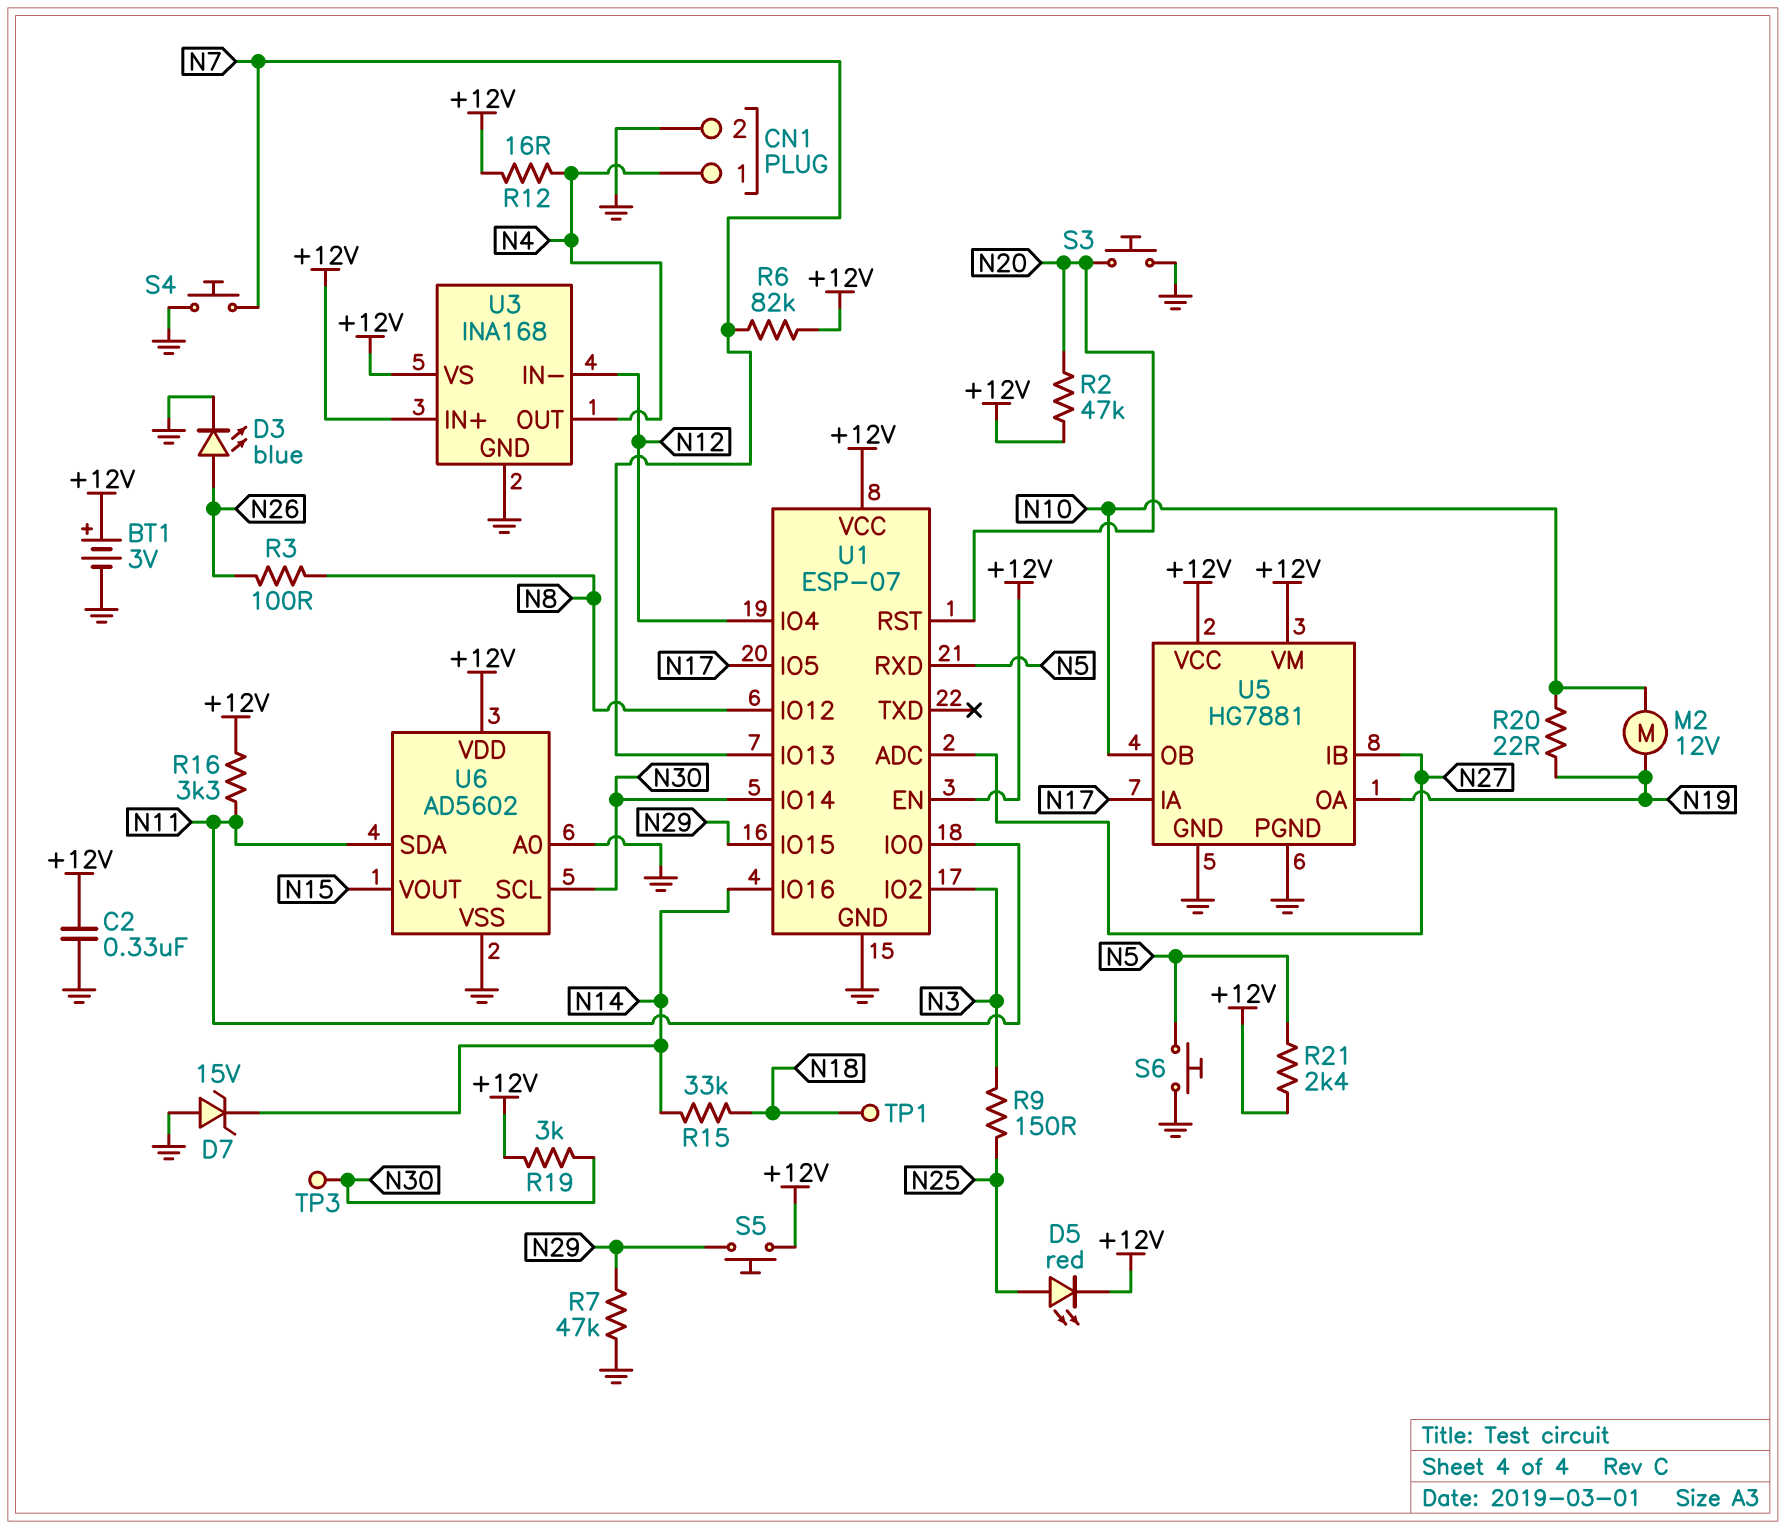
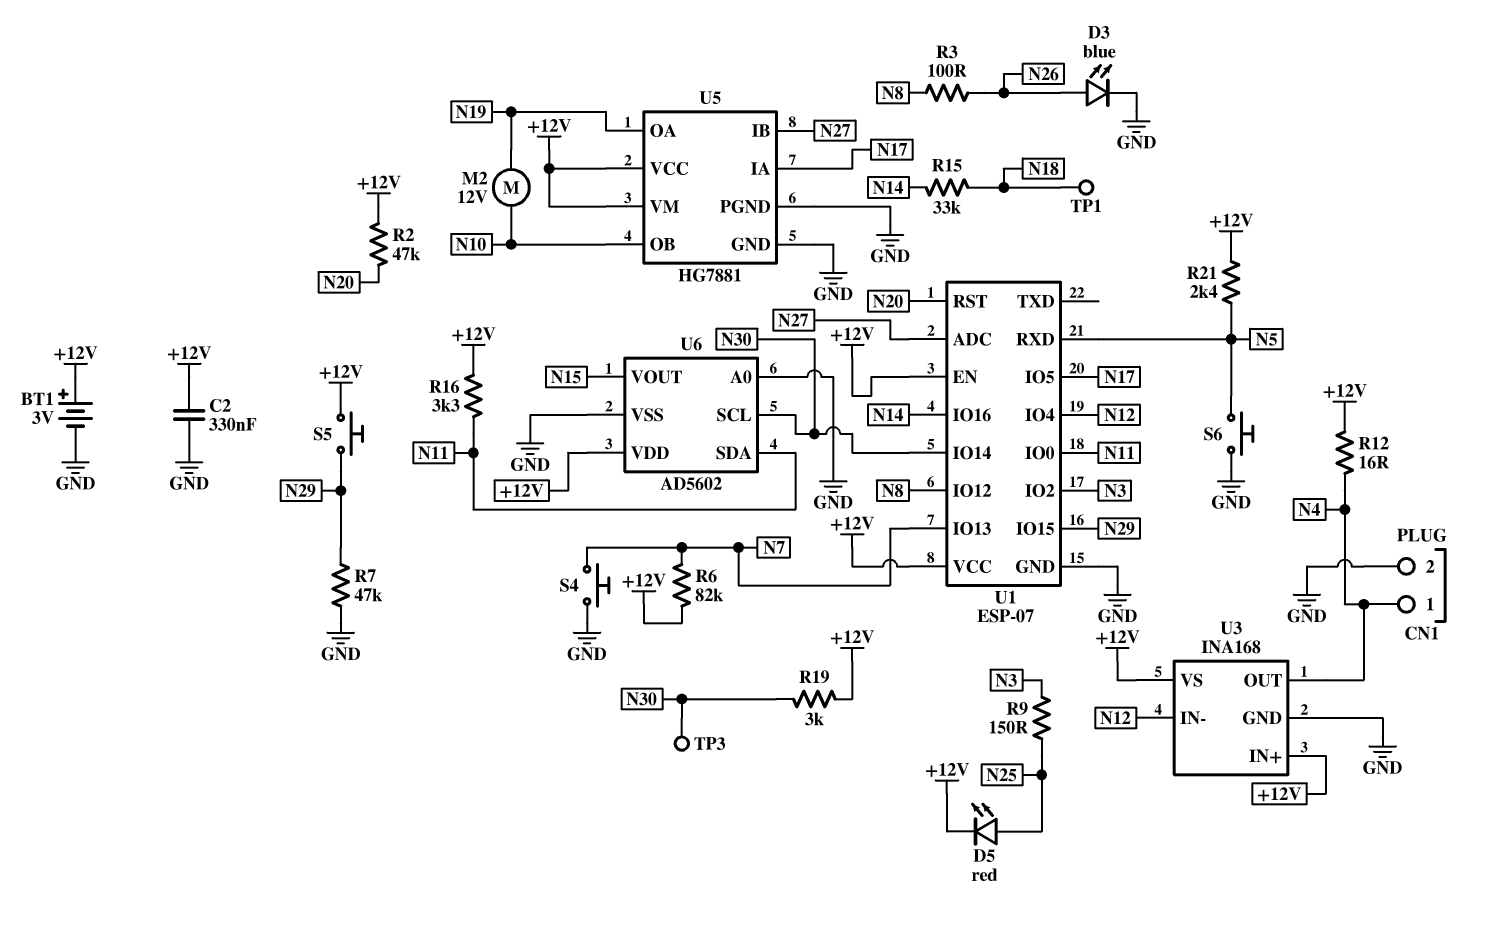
D7: zener 15V (A GND, K N14) -> none
R20: 22 (N10, N19) -> none
S3: button (GND, N20) -> none

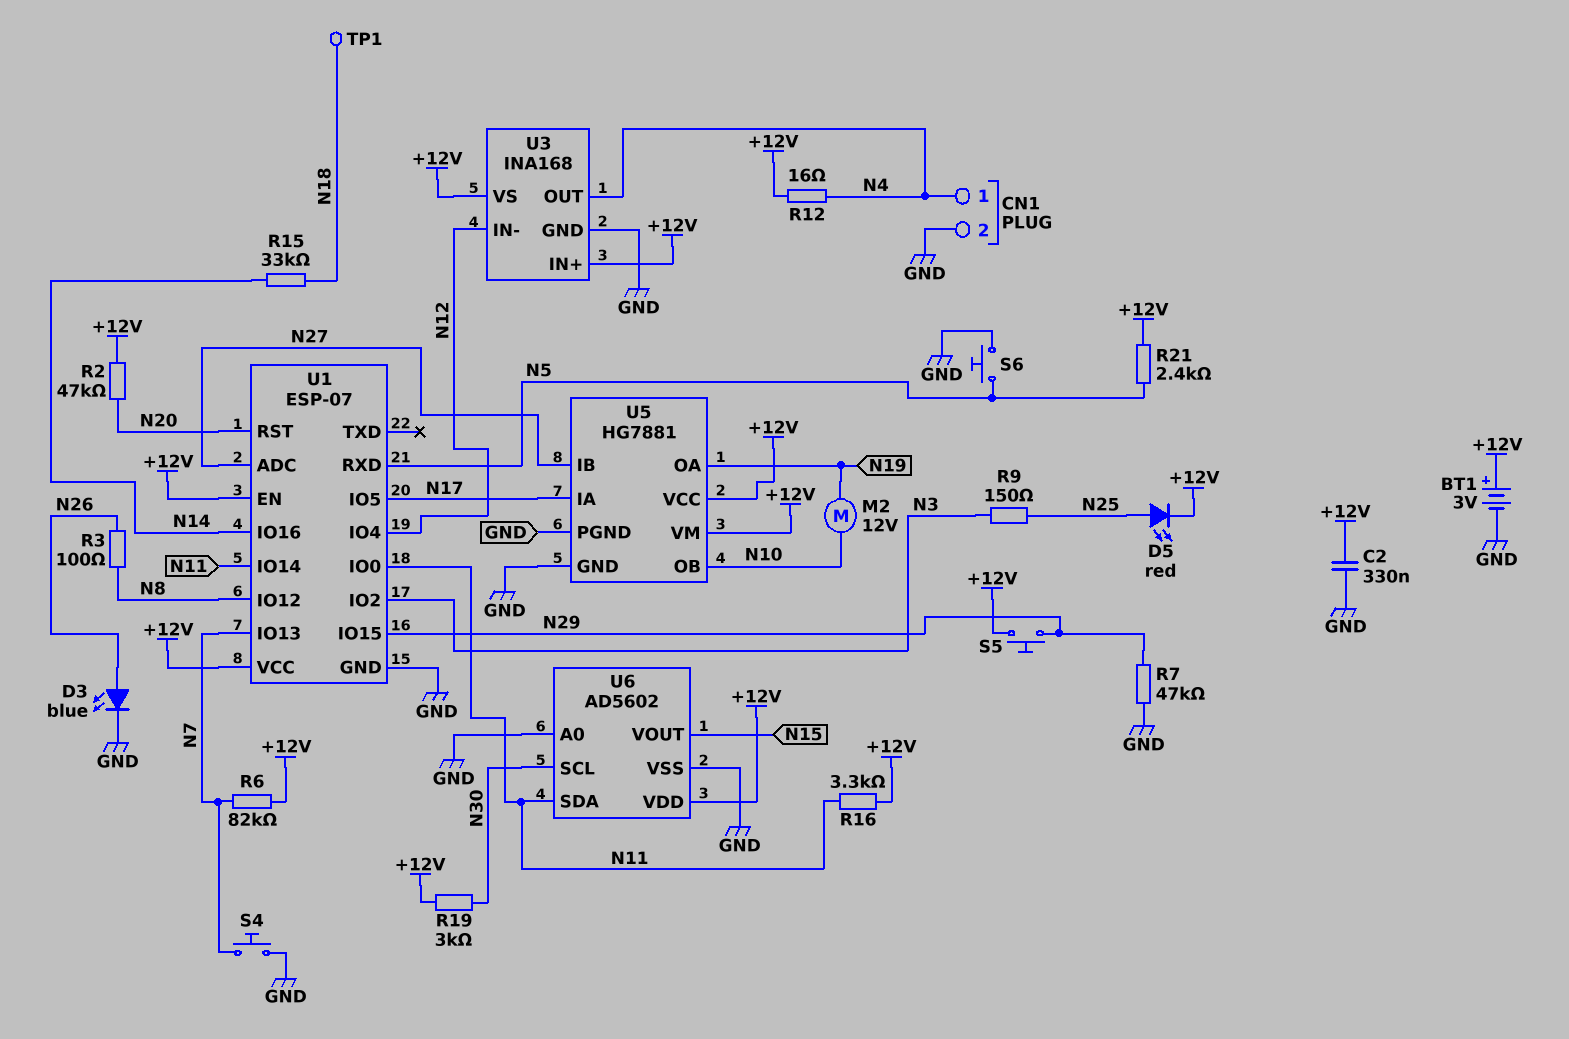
TP3: test point (N30) -> none
U1 pin IO14: N30 -> N11

